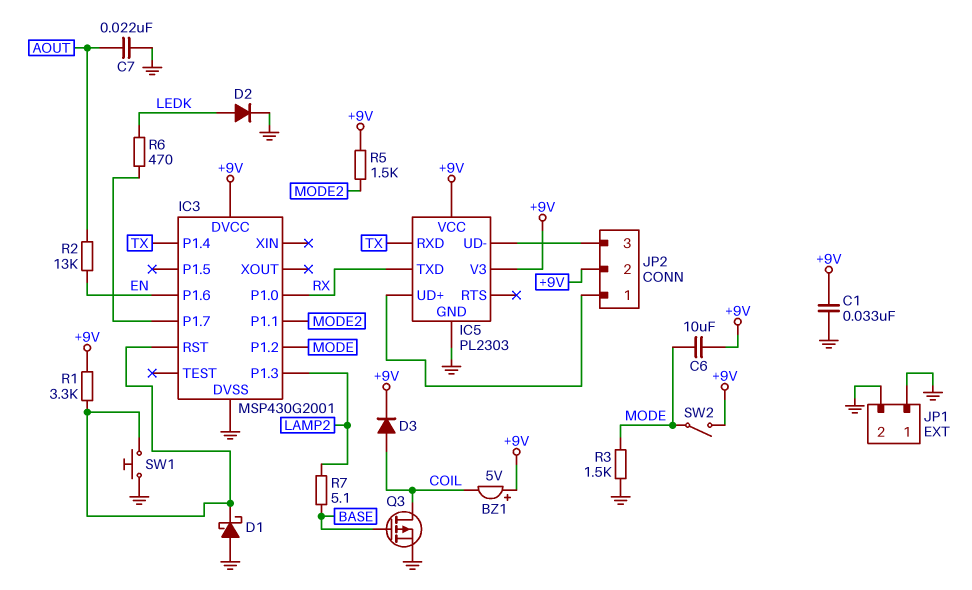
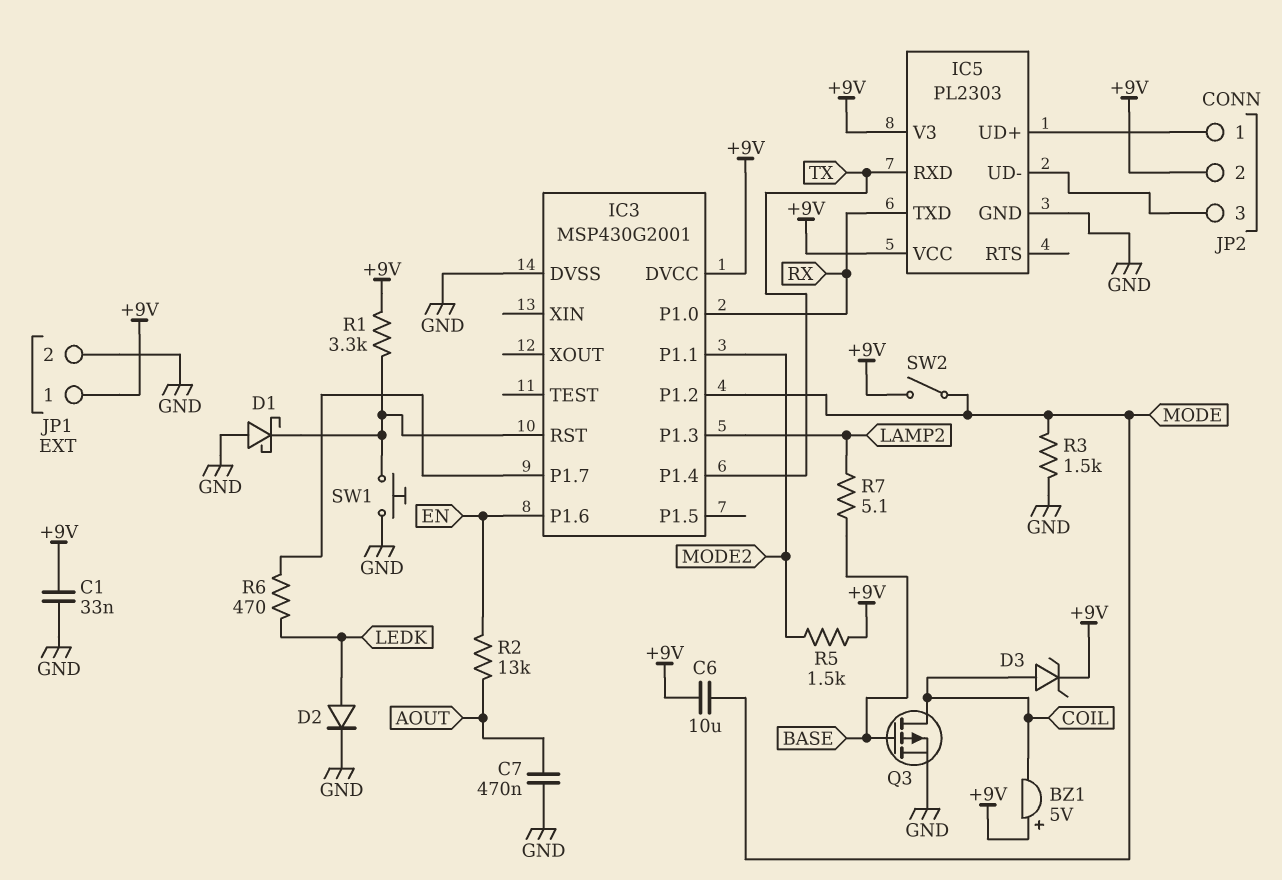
C7: 22nF (AOUT, GND) -> 470nF (AOUT, GND)
D3: diode (A COIL, K +9V) -> zener (A COIL, K +9V)
JP1 pin 1: GND -> +9V

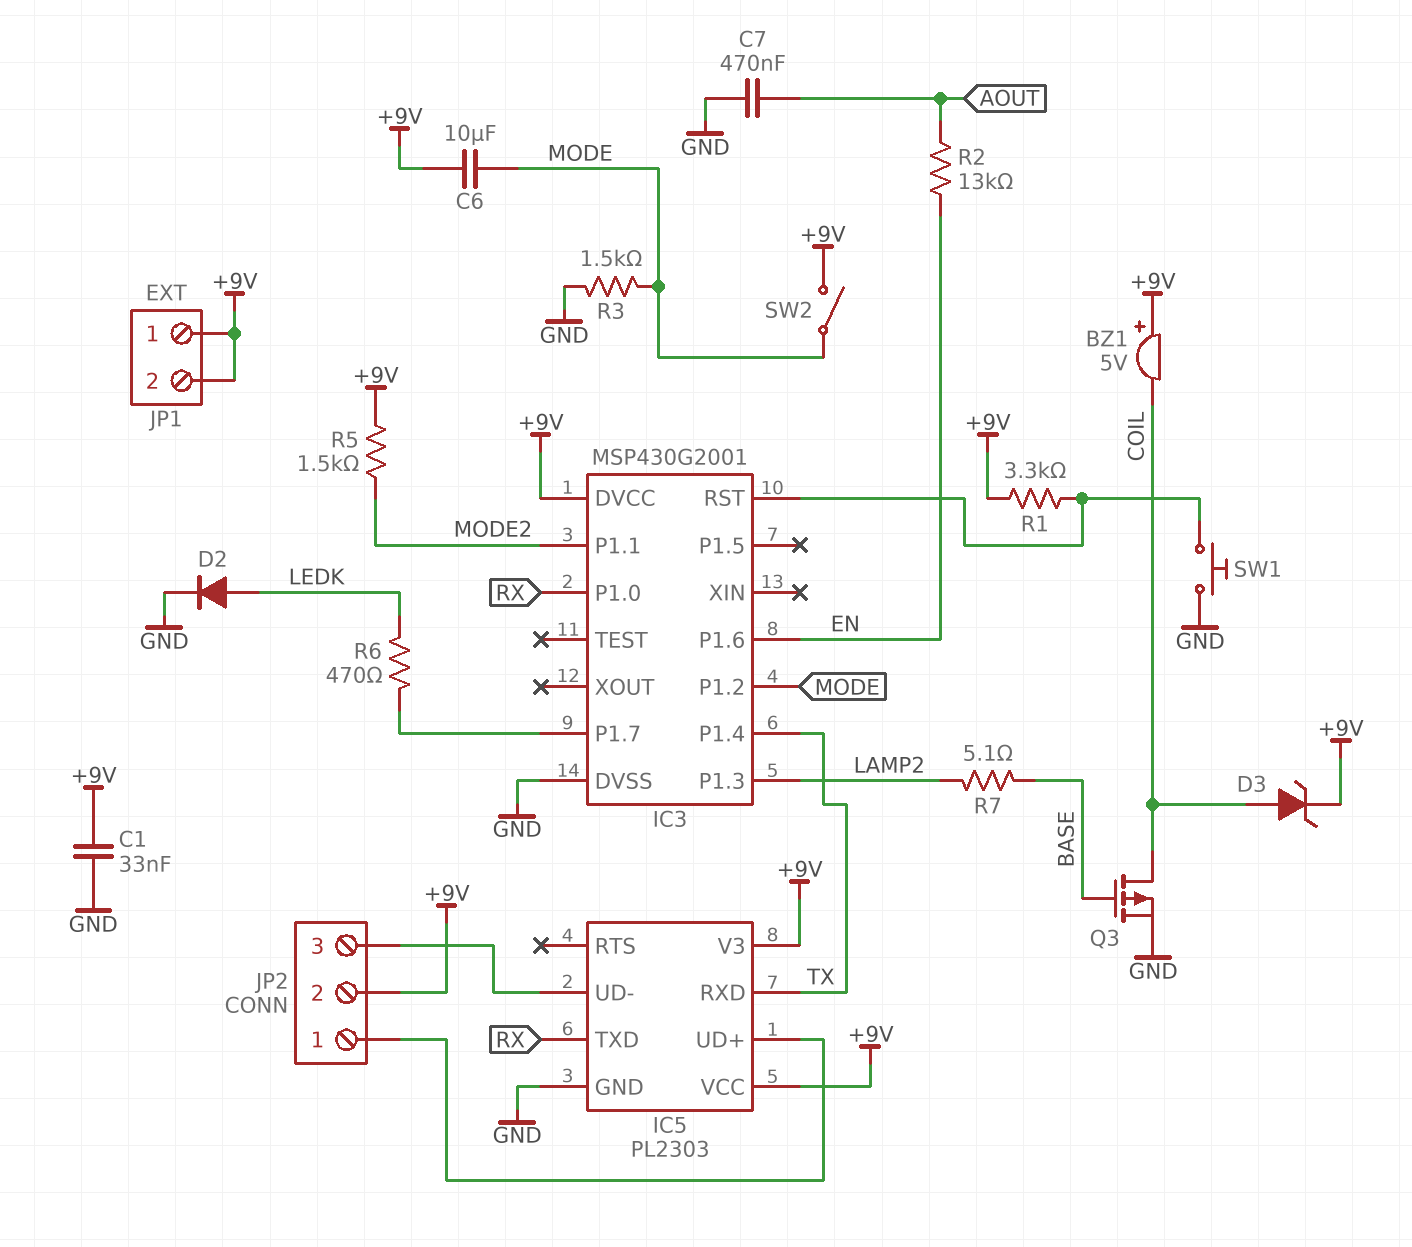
D1: schottky (A GND, K IC3/RST) -> none
JP1 pin 2: GND -> +9V

